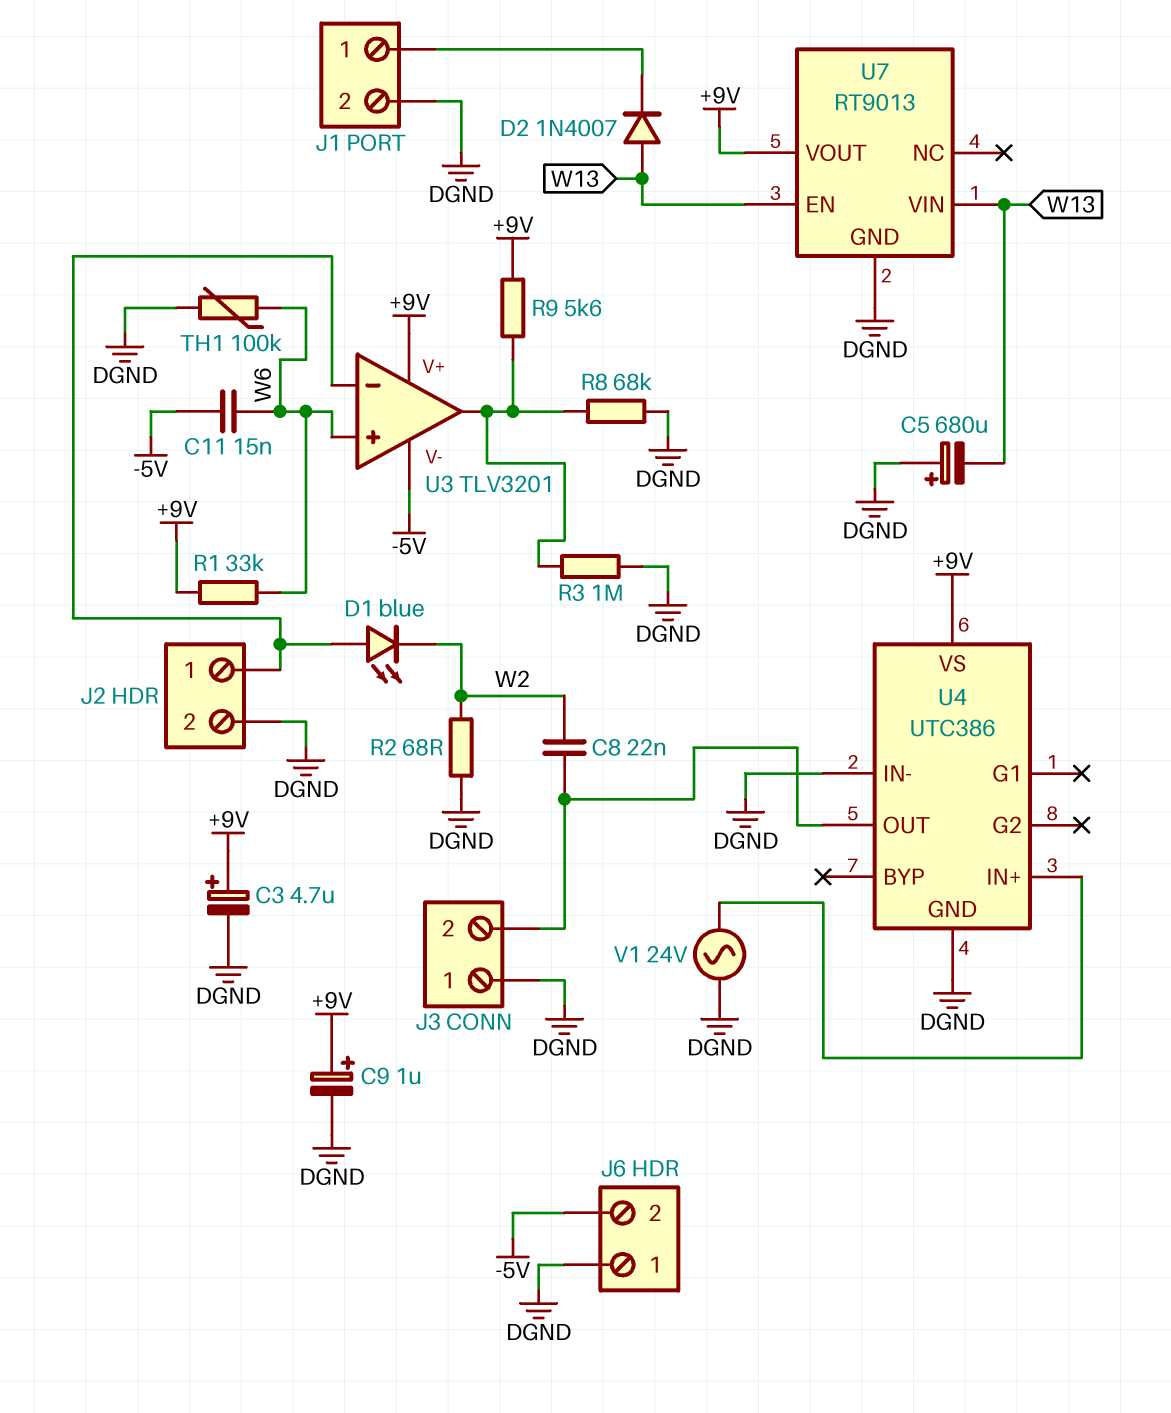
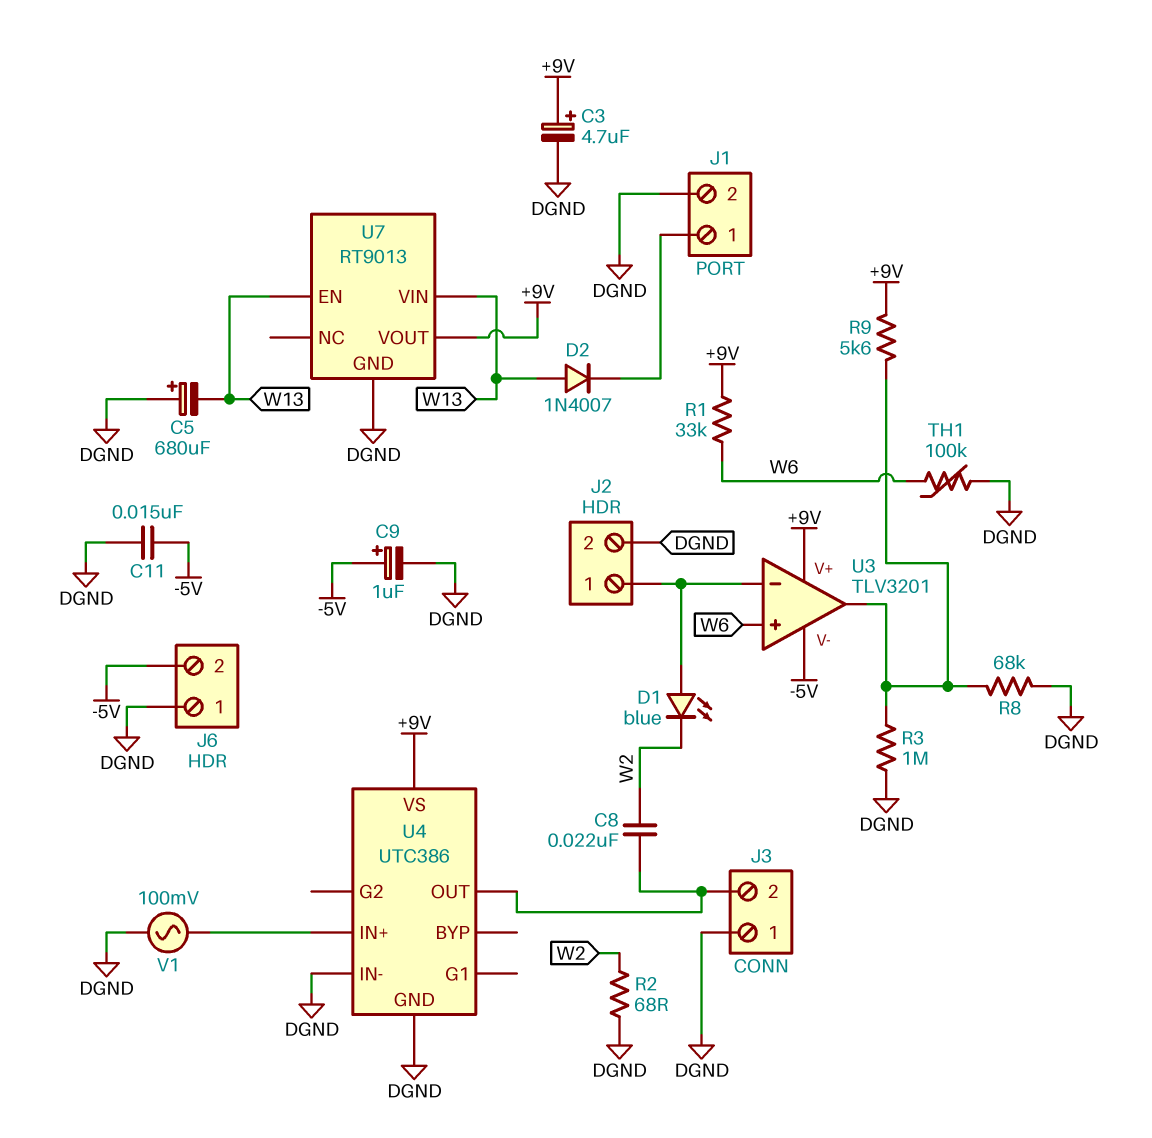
C9: 1uF (plus +9V, minus DGND) -> 1uF (plus -5V, minus DGND)
C11: 15nF (-5V, W6) -> 15nF (-5V, DGND)
V1: AC 24V (DGND, U4/IN+) -> AC 100mV (DGND, U4/IN+)

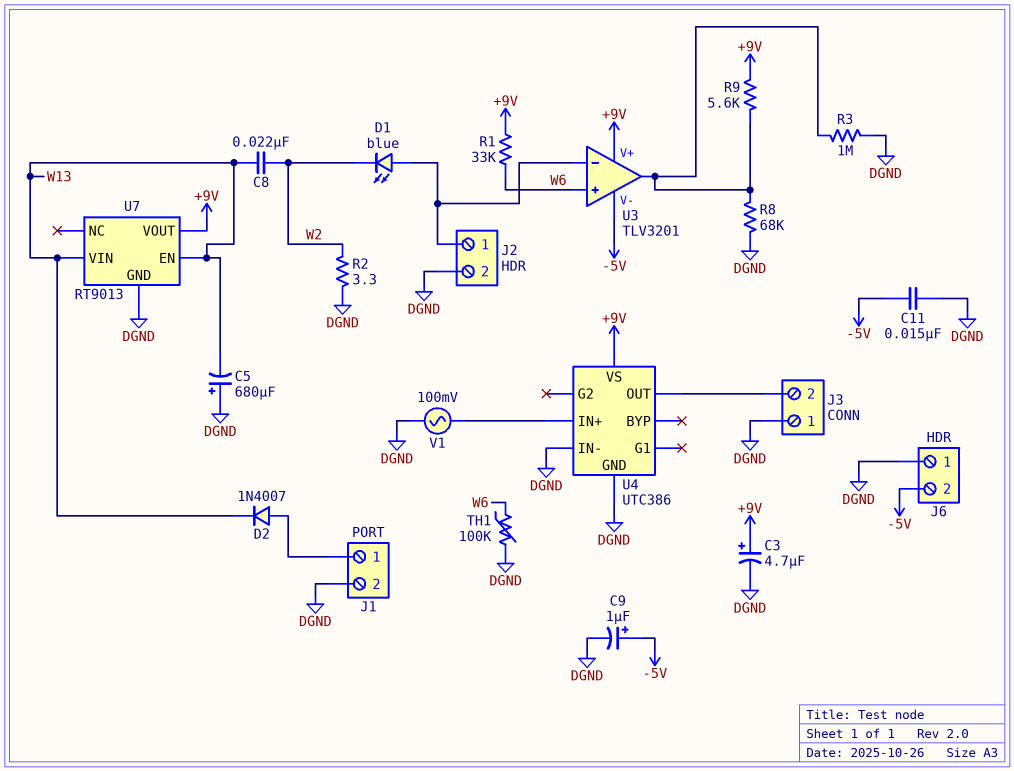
C8: 22nF (J3/2, W2) -> 22nF (W2, W13)
D2: diode 1N4007 (A W13, K J1/1) -> diode 1N4007 (A J1/1, K W13)
R2: 68 (DGND, W2) -> 3.3 (DGND, W2)

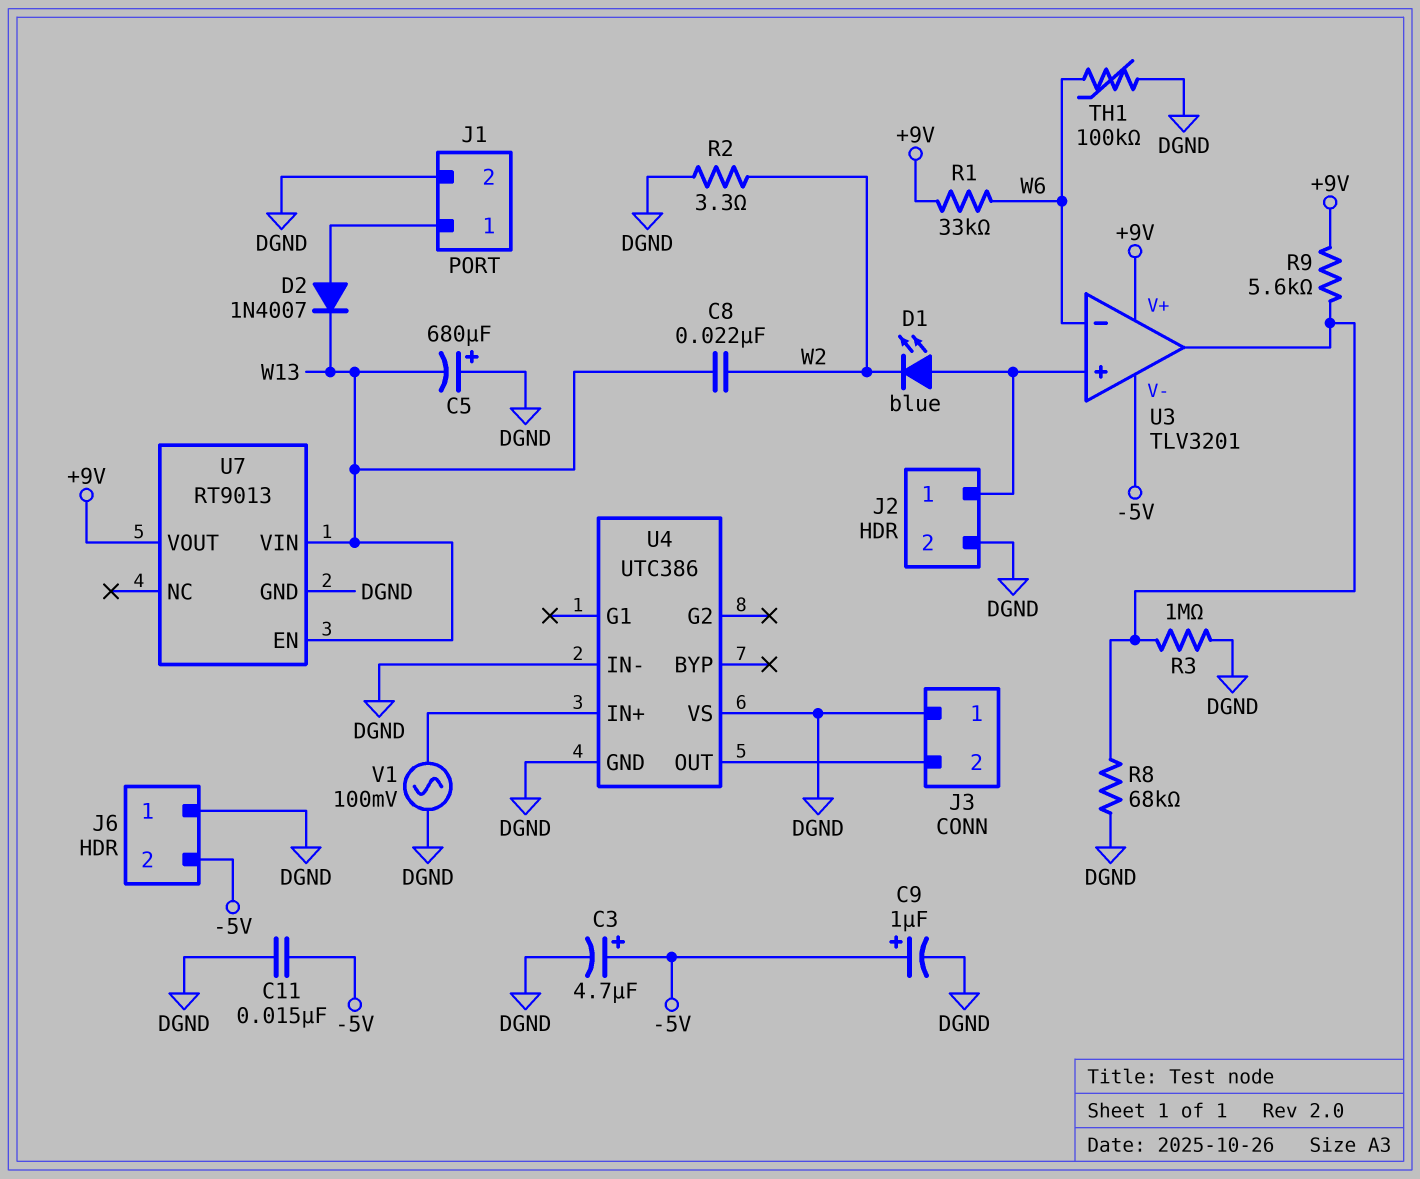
C3: 4.7uF (plus +9V, minus DGND) -> 4.7uF (plus -5V, minus DGND)
U3 pin in+: W6 -> J2/1
U3 pin in-: J2/1 -> W6
U4 pin VS: +9V -> DGND

